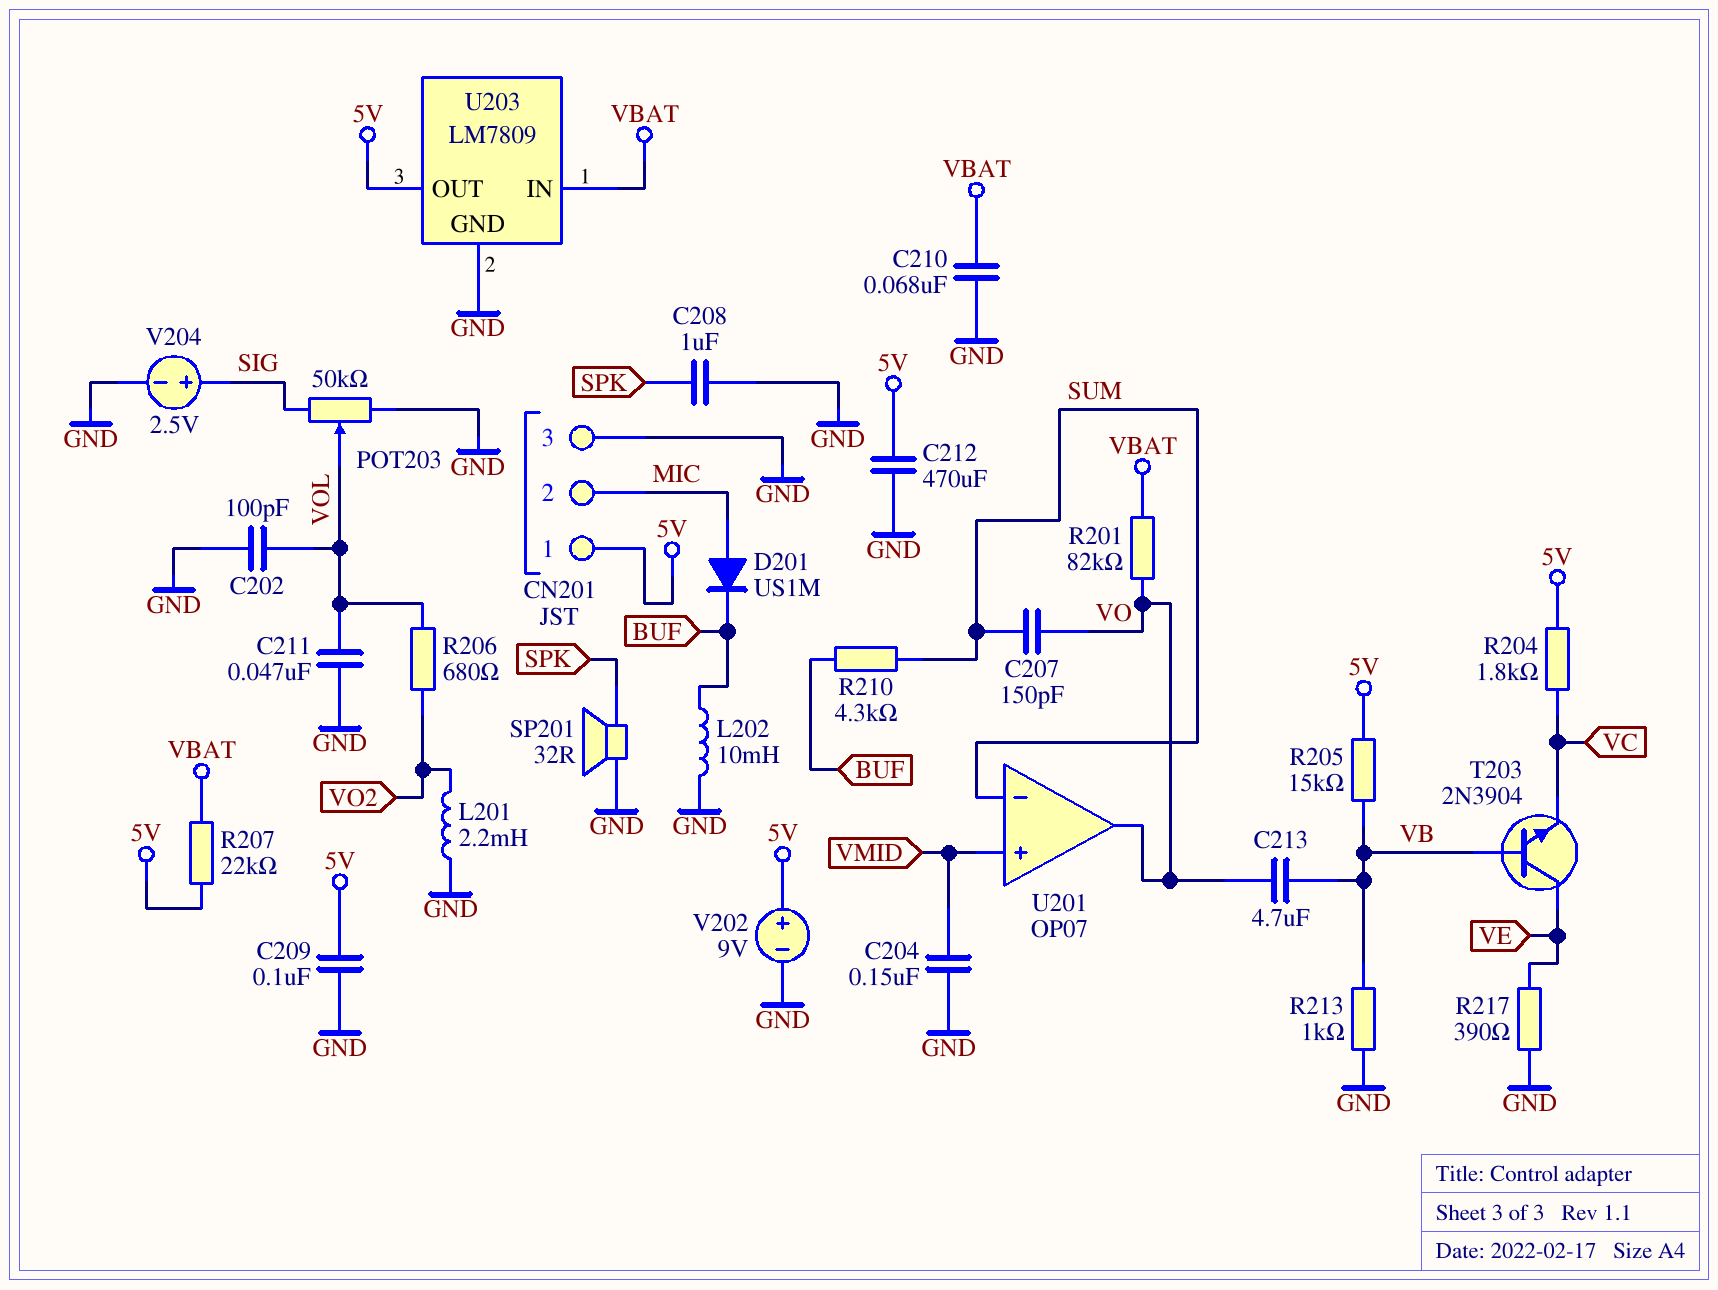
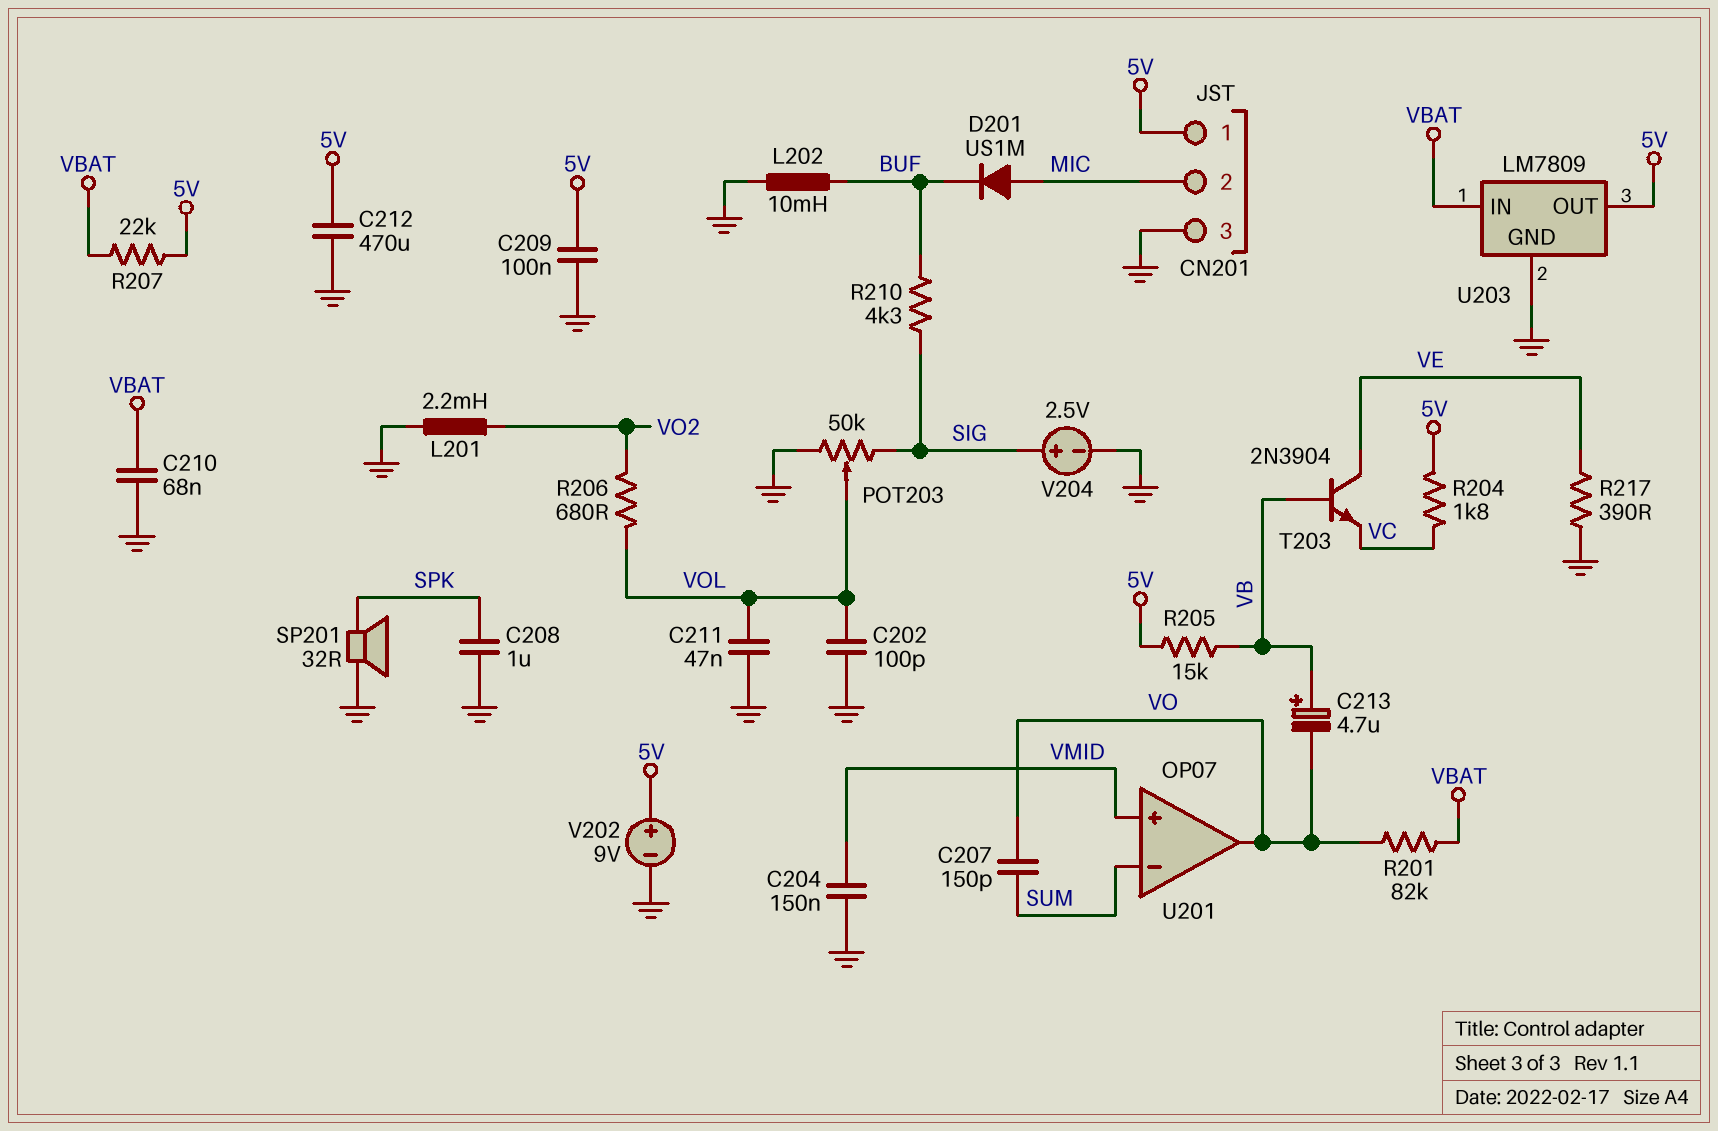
C213: 4.7uF (VB, VO) -> 4.7uF (plus VB, minus VO)
R210: 4.3k (BUF, SUM) -> 4.3k (BUF, SIG)
R213: 1k (GND, VB) -> none

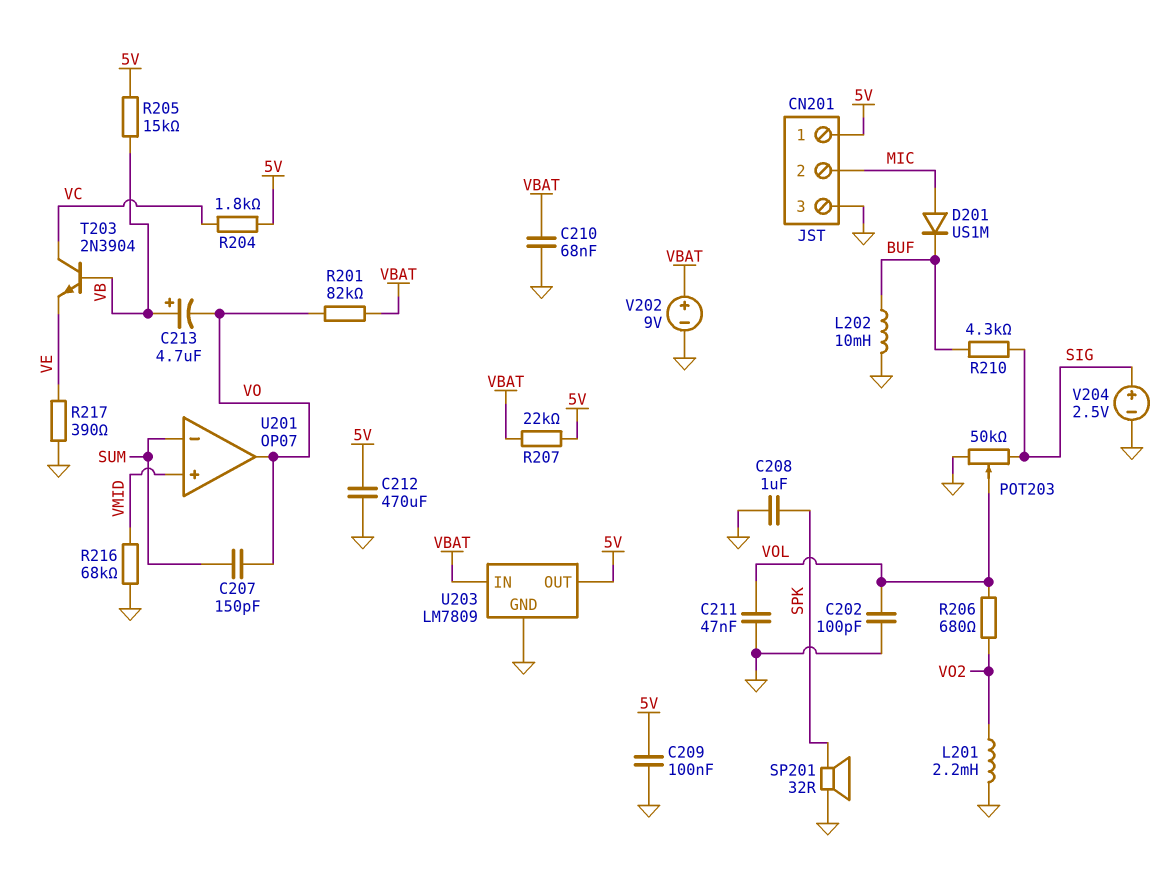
C204: 150nF (GND, VMID) -> none
R216: none -> 68k (GND, VMID)
T203: NPN 2N3904 (B VB, C VE, E VC) -> NPN 2N3904 (B VB, C VC, E VE)
V202: 9V (plus 5V, minus GND) -> 9V (plus VBAT, minus GND)

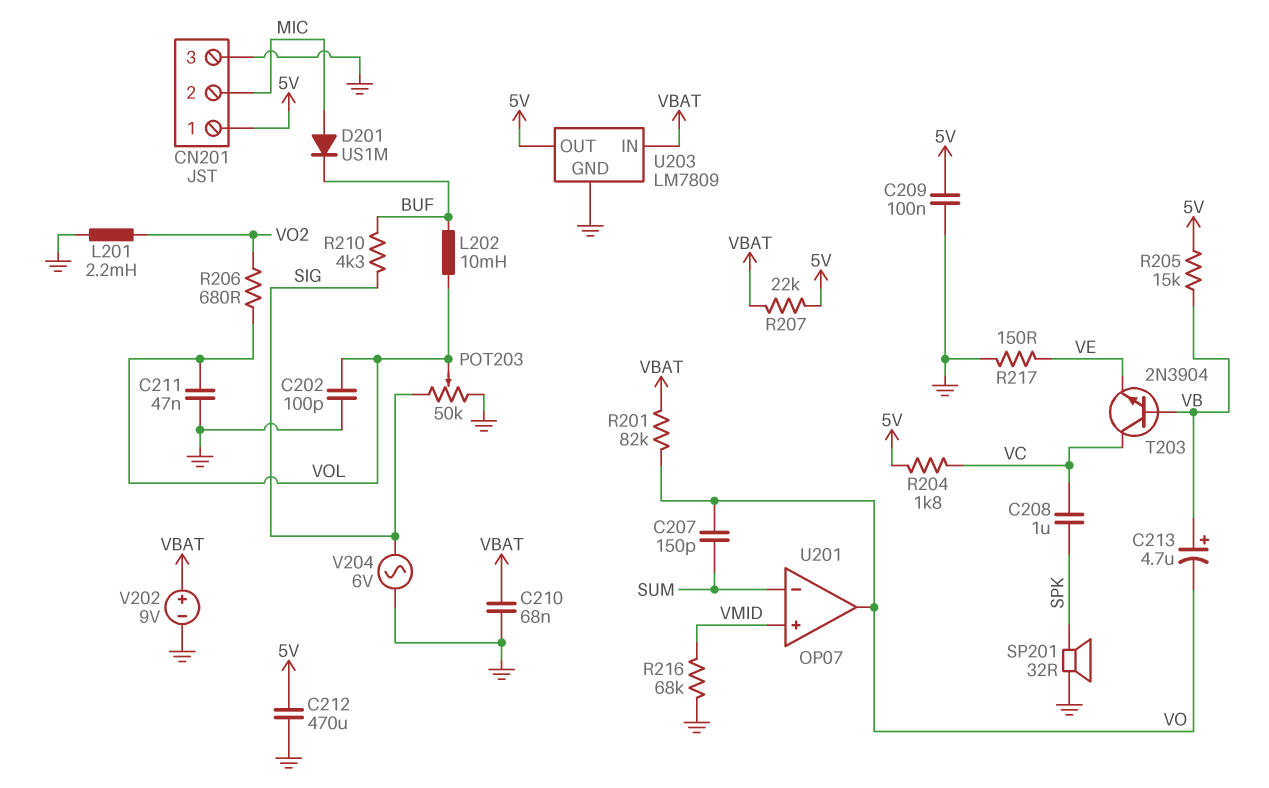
C208: 1uF (GND, SPK) -> 1uF (SPK, VC)
L202: 10mH (BUF, GND) -> 10mH (BUF, VOL)
R217: 390 (GND, VE) -> 150 (GND, VE)
V204: 2.5V (plus SIG, minus GND) -> AC 6V (GND, SIG)

